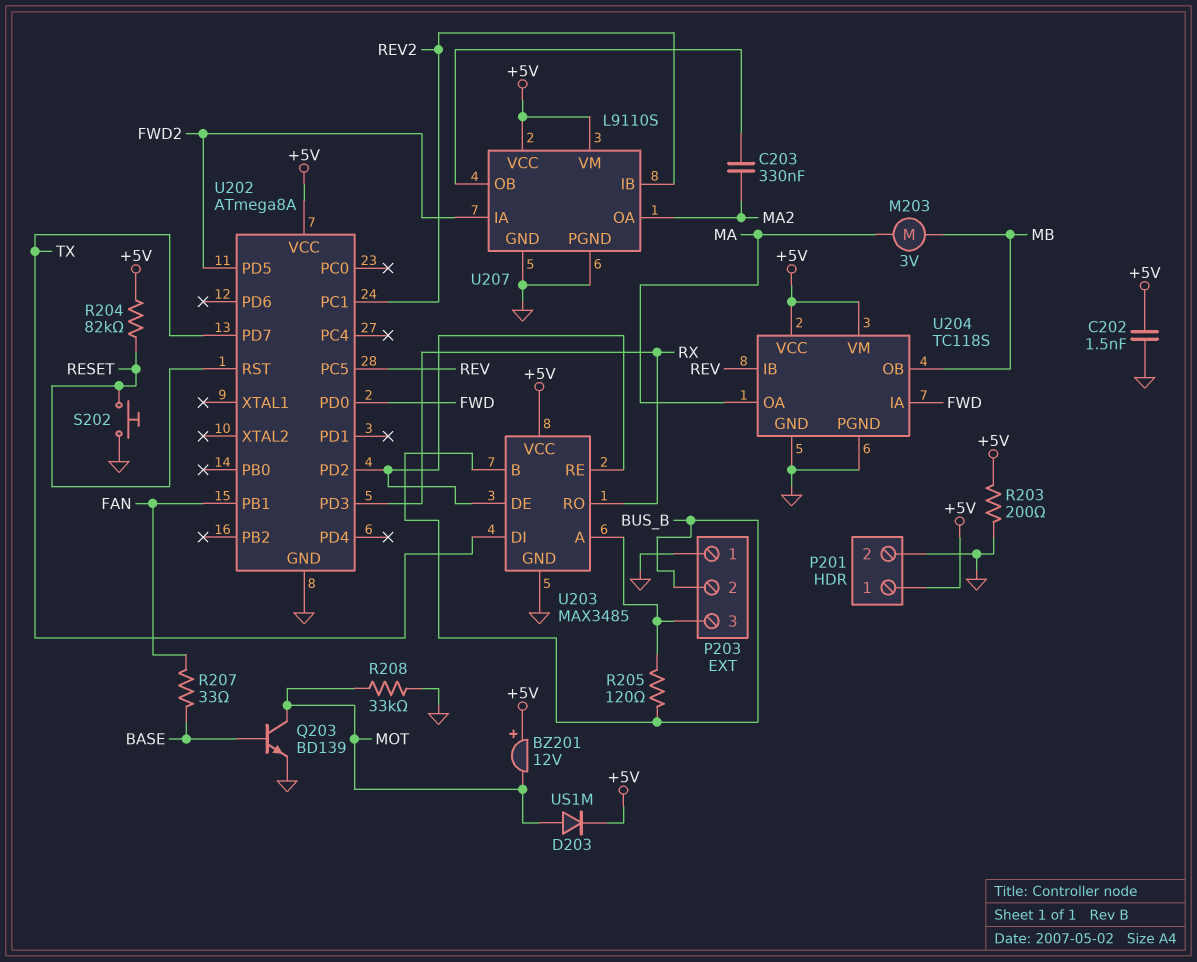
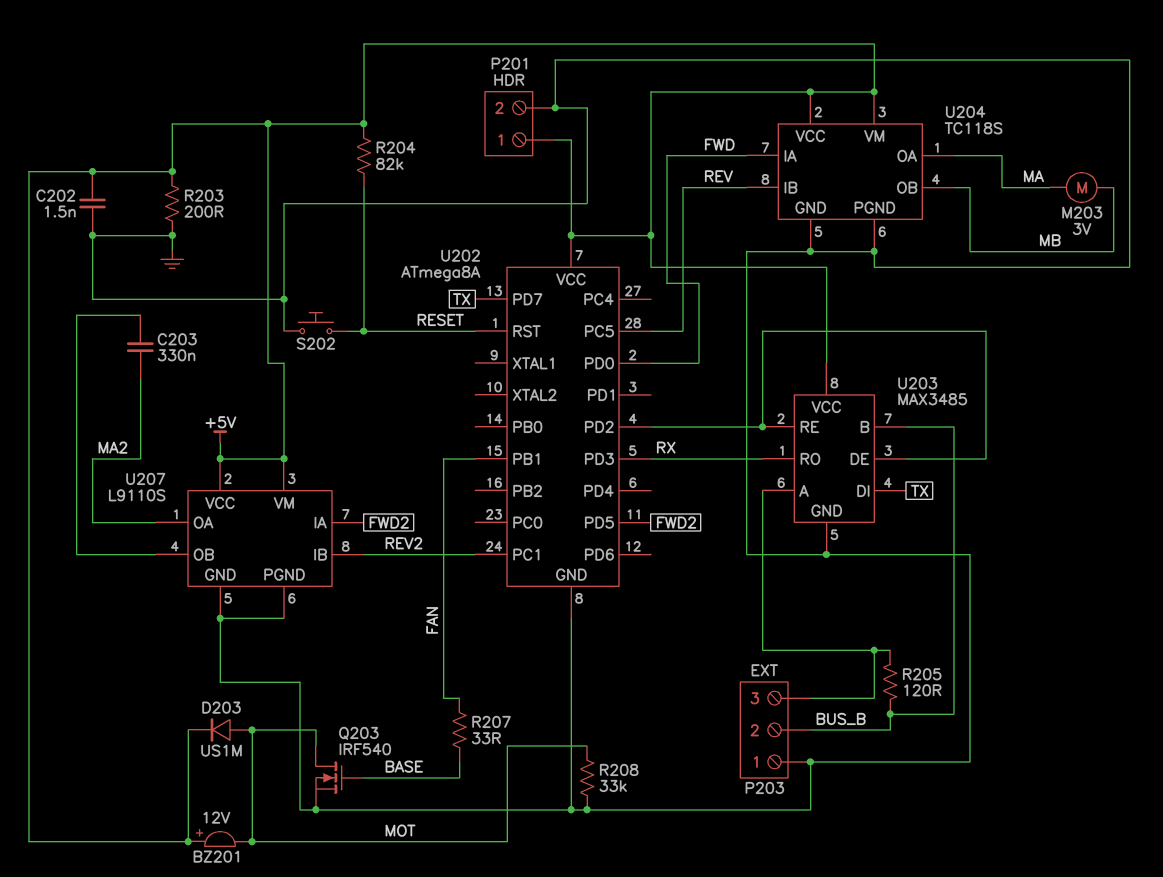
Q203: NPN BD139 (B BASE, C MOT, E GND) -> NMOS IRF540 (G BASE, D MOT, S GND)

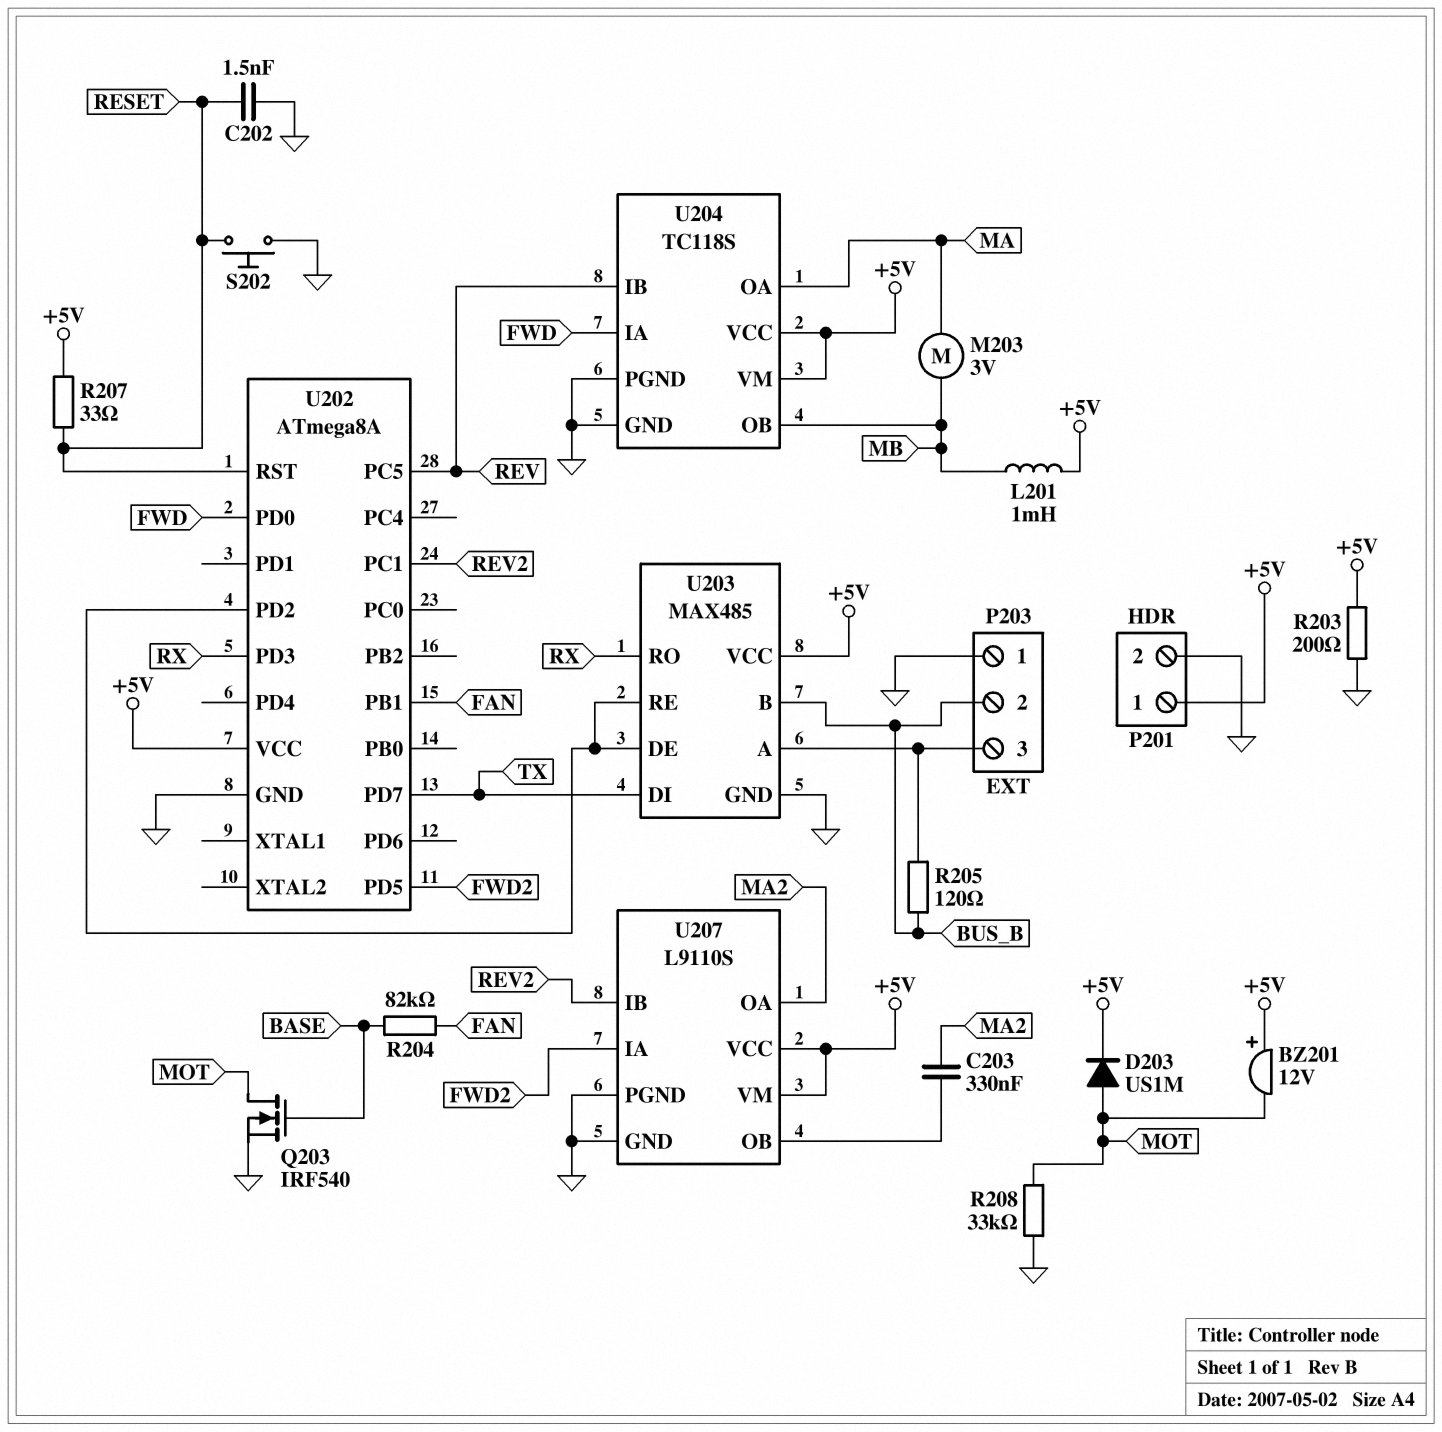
C202: 1.5nF (+5V, GND) -> 1.5nF (GND, RESET)
L201: none -> 1mH (+5V, MB)
R204: 82k (+5V, RESET) -> 82k (BASE, FAN)
R207: 33 (BASE, FAN) -> 33 (+5V, RESET)
U203: MAX3485 -> MAX485

